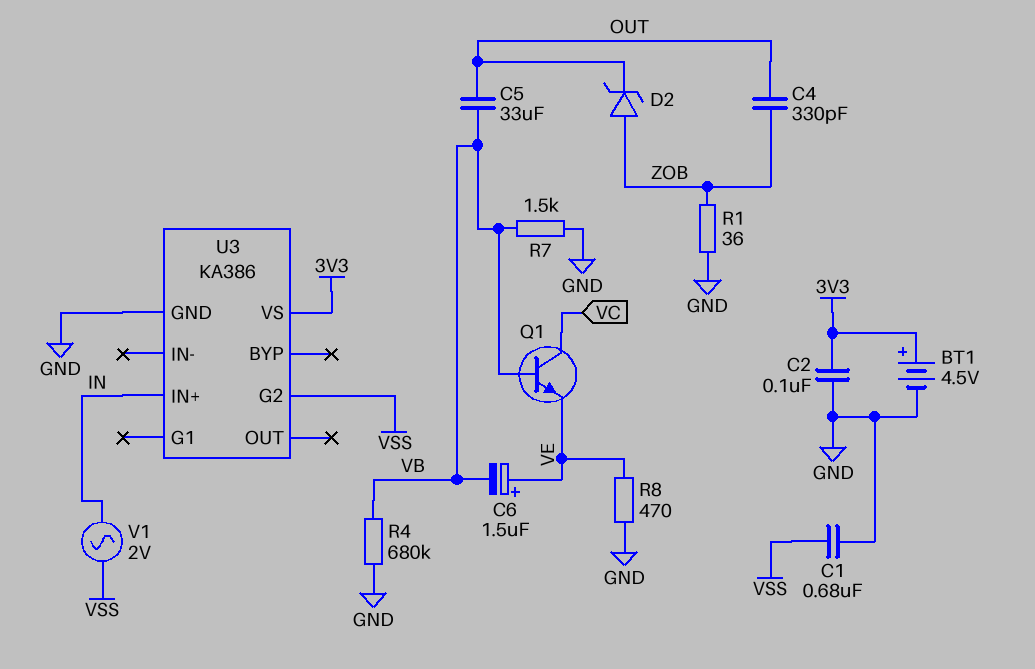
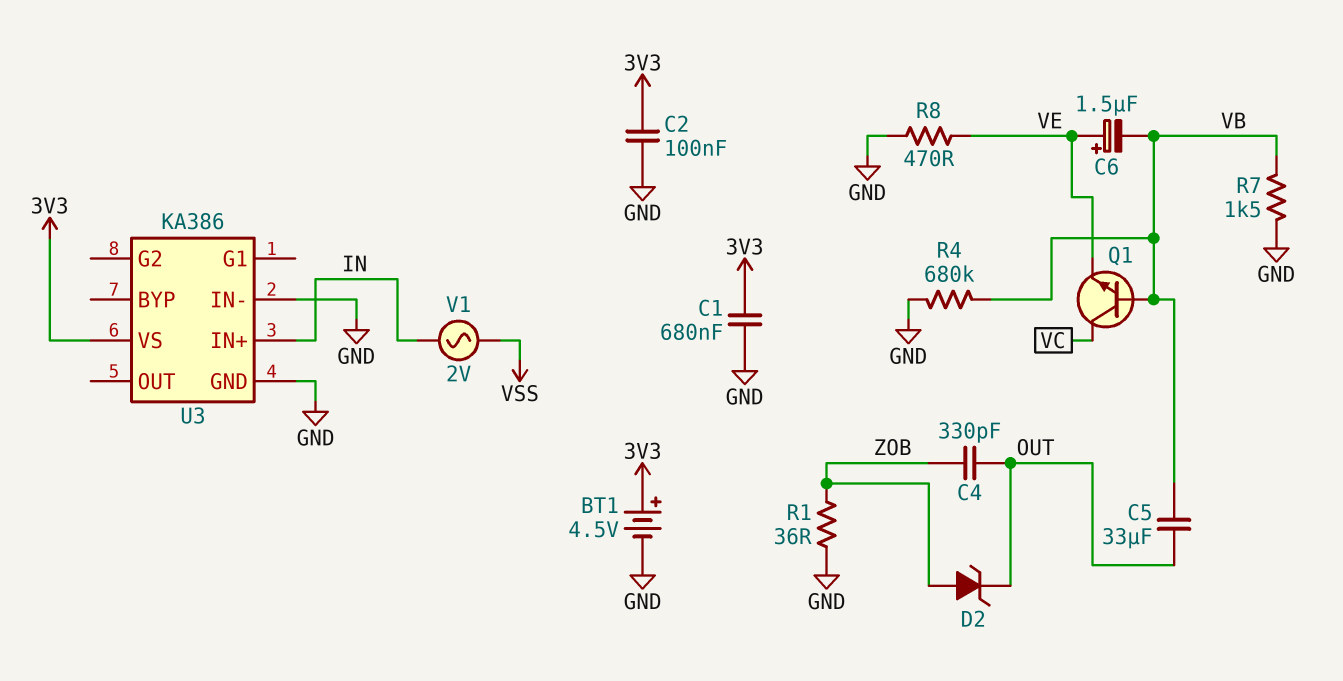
C1: 680nF (GND, VSS) -> 680nF (3V3, GND)
U3 pin G2: VSS -> none
U3 pin IN-: none -> GND

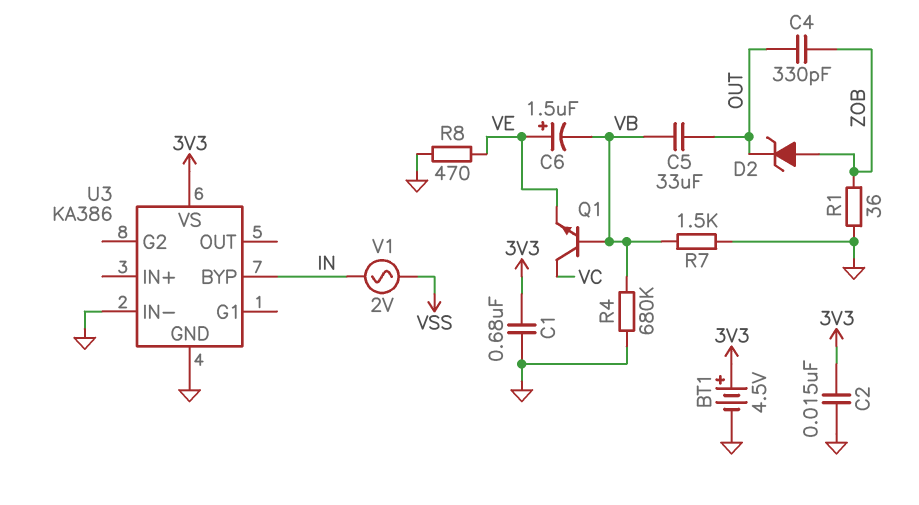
C2: 100nF (3V3, GND) -> 15nF (3V3, GND)
U3 pin BYP: none -> IN
U3 pin IN+: IN -> none

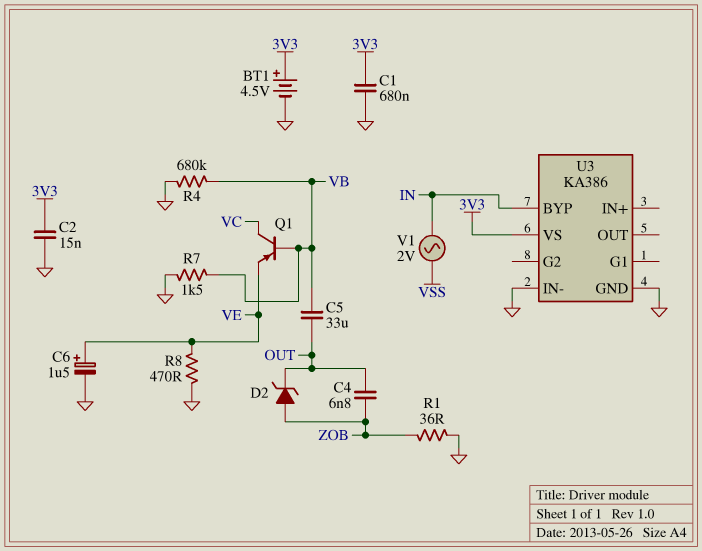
C4: 330pF (OUT, ZOB) -> 6.8nF (OUT, ZOB)
C6: 1.5uF (plus VE, minus VB) -> 1.5uF (plus VE, minus GND)
Q1: NPN (B VB, C VC, E VE) -> PNP (B VB, C VC, E VE)

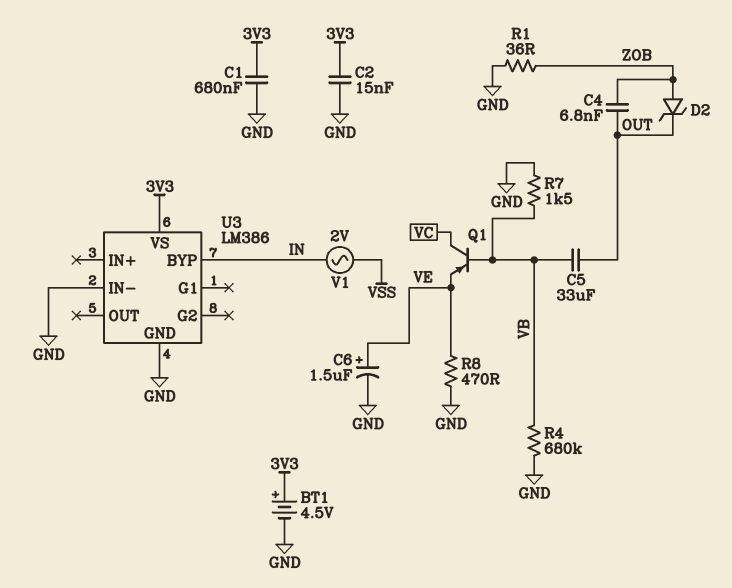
U3: KA386 -> LM386

